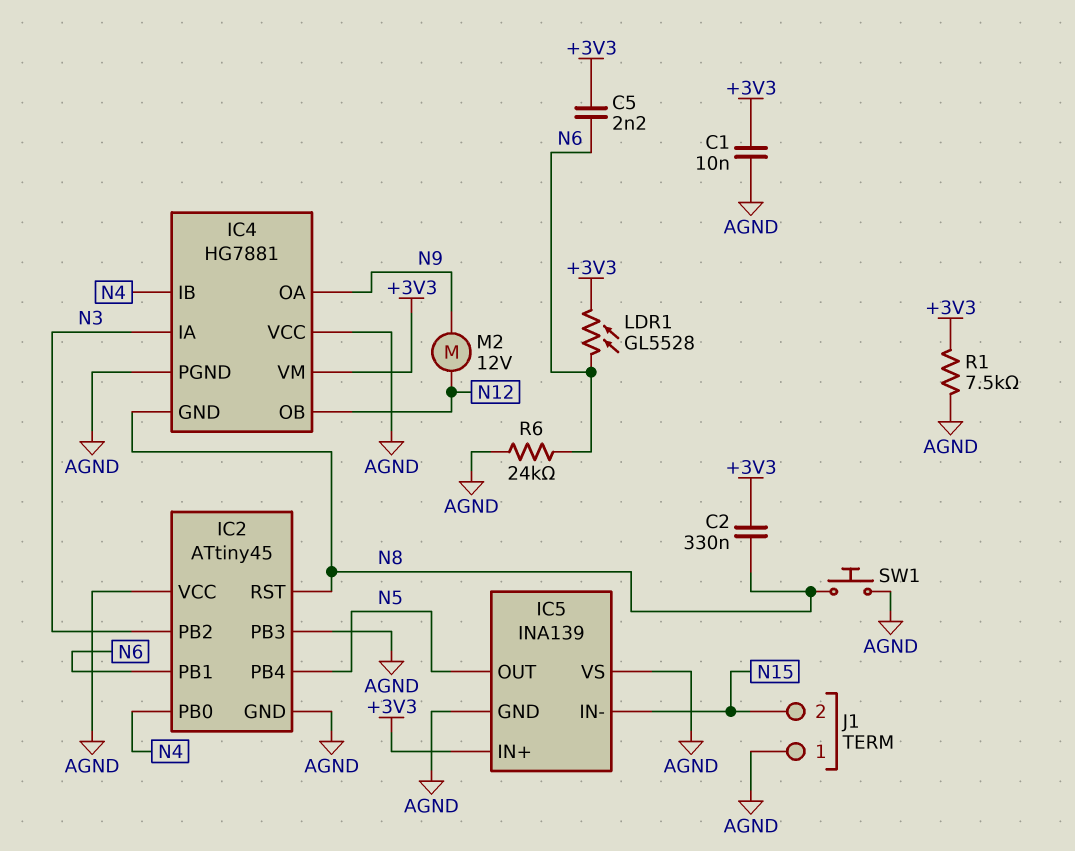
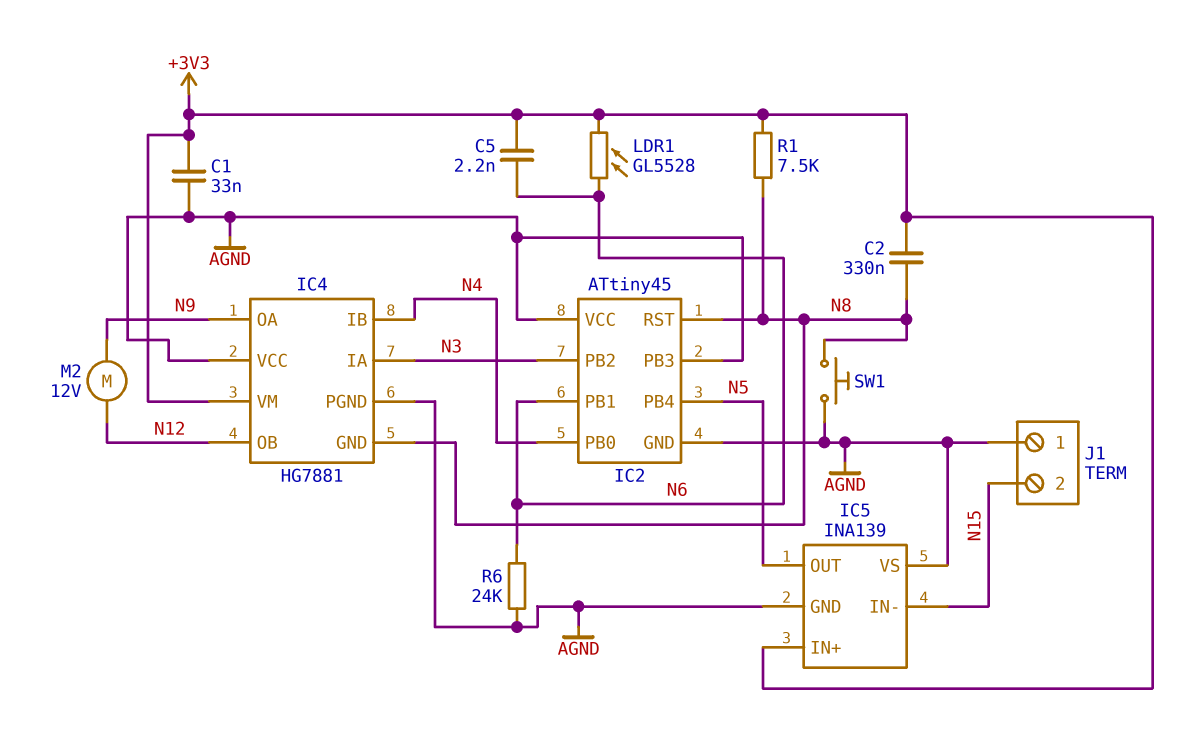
C1: 10nF (+3V3, AGND) -> 33nF (+3V3, AGND)
R1: 7.5k (+3V3, AGND) -> 7.5k (+3V3, N8)

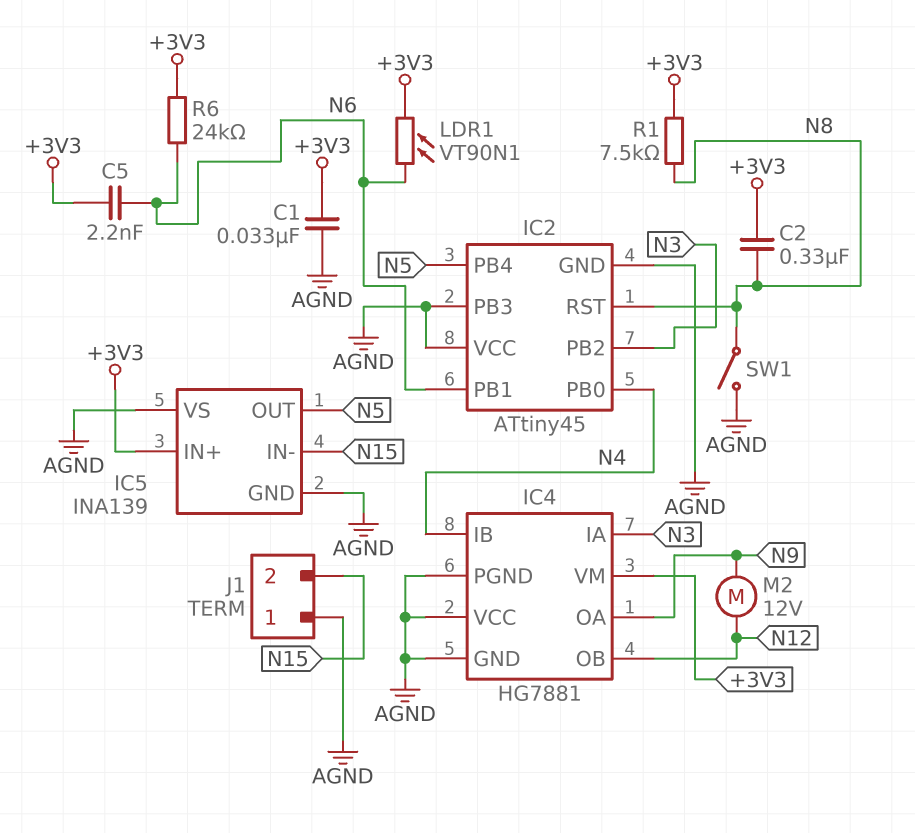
IC4 pin GND: N8 -> AGND
LDR1: GL5528 (+3V3, N6) -> VT90N1 (+3V3, N6)
R6: 24k (AGND, N6) -> 24k (+3V3, N6)
SW1: button (AGND, N8) -> switch (AGND, N8)

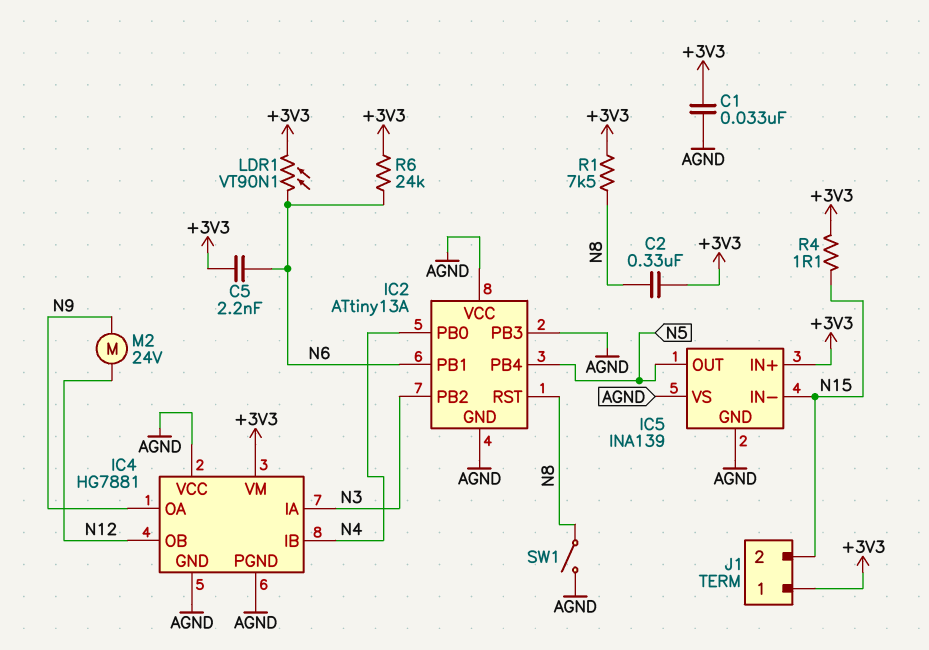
IC2: ATtiny45 -> ATtiny13A
J1 pin 1: AGND -> +3V3
M2: motor 12V (N9, N12) -> motor 24V (N9, N12)
R4: none -> 1.1 (+3V3, N15)

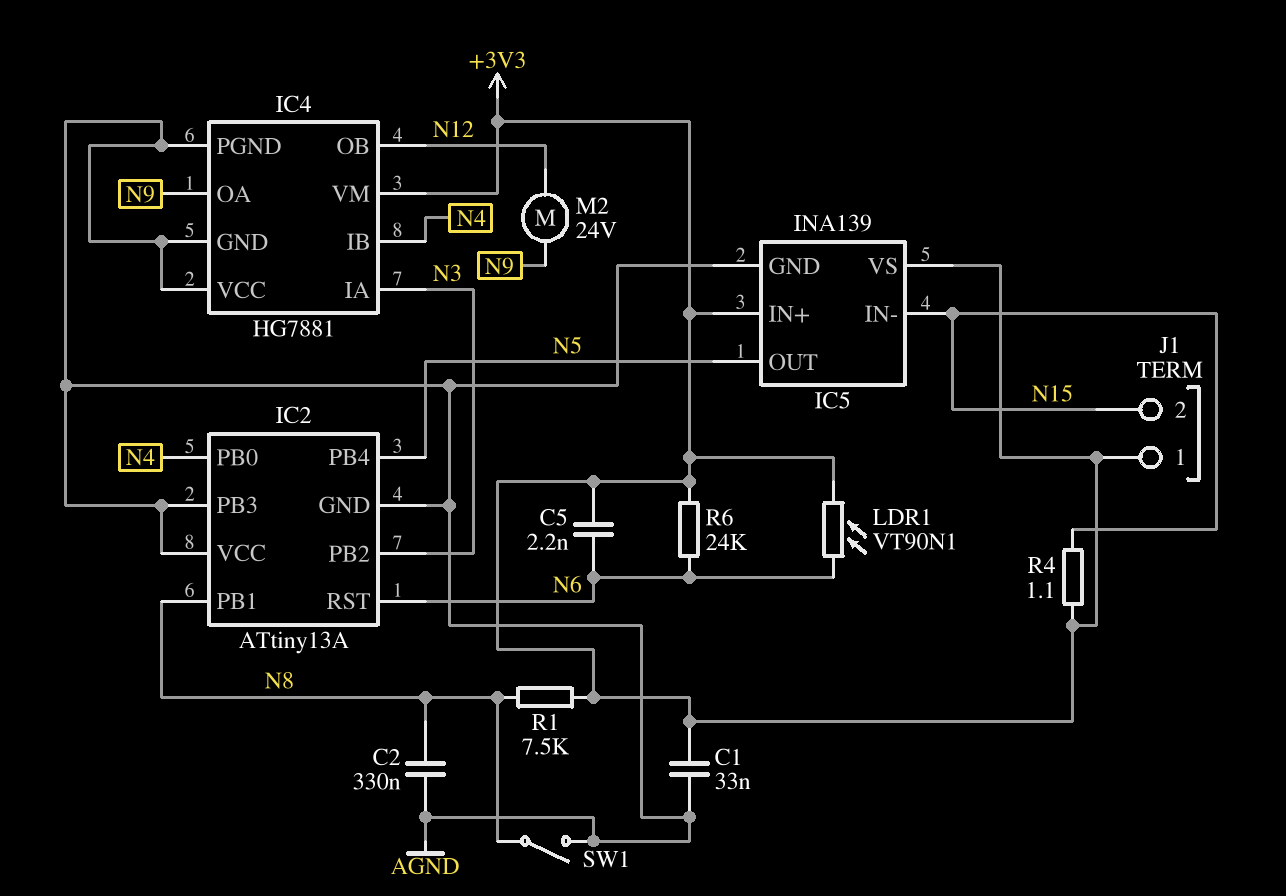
C2: 330nF (+3V3, N8) -> 330nF (AGND, N8)
IC2 pin PB1: N6 -> N8
IC2 pin RST: N8 -> N6
IC5 pin VS: AGND -> +3V3

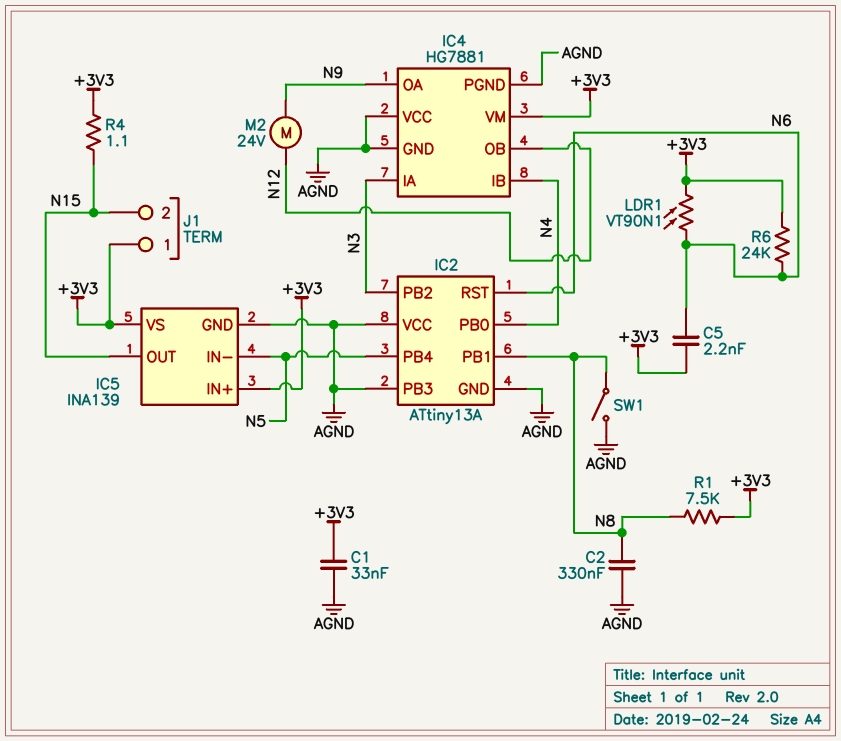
IC5 pin IN-: N15 -> N5
IC5 pin OUT: N5 -> N15

